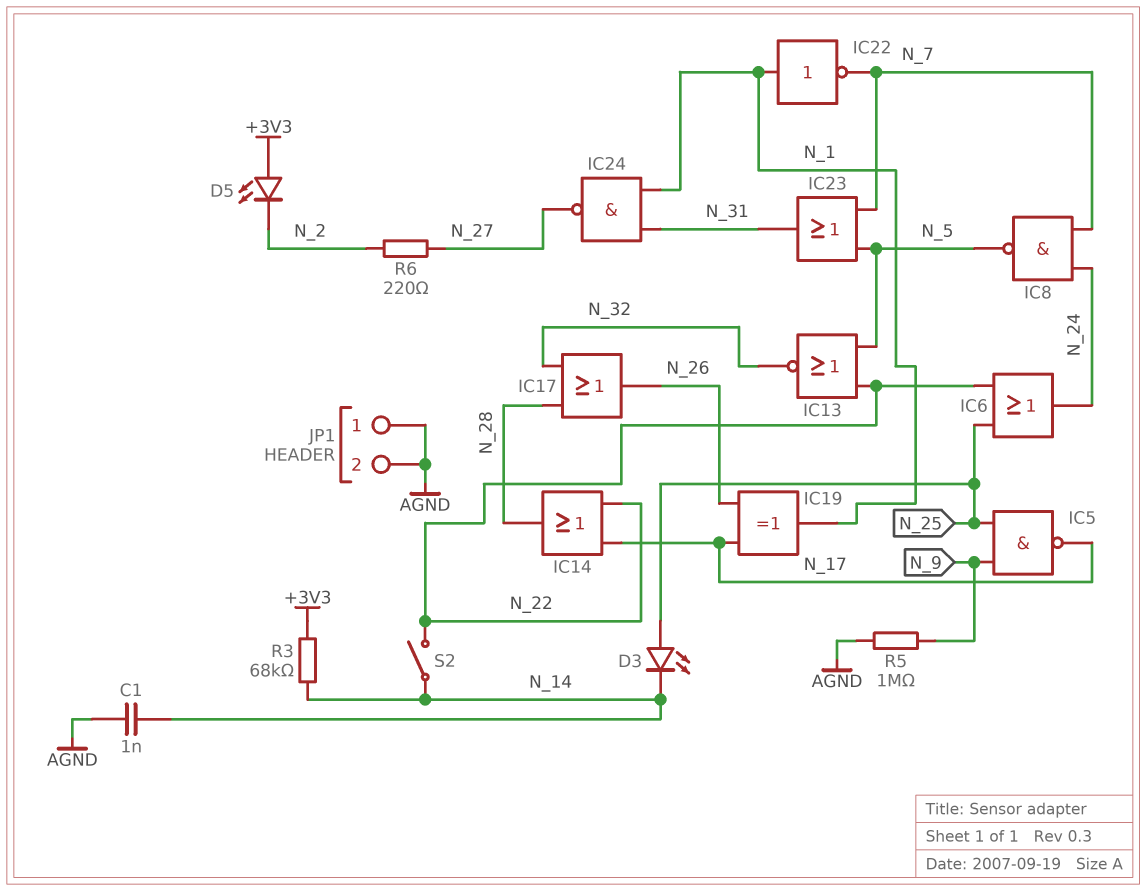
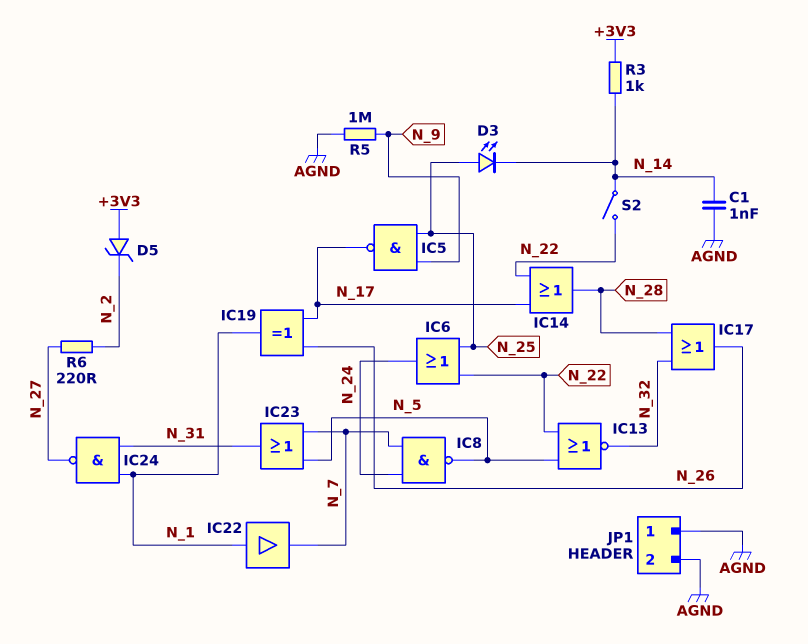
D5: LED (A +3V3, K N_2) -> zener (A +3V3, K N_2)
IC22: NOT (in N_1, out N_7) -> buffer (in N_1, out N_7)
R3: 68k (+3V3, N_14) -> 1k (+3V3, N_14)

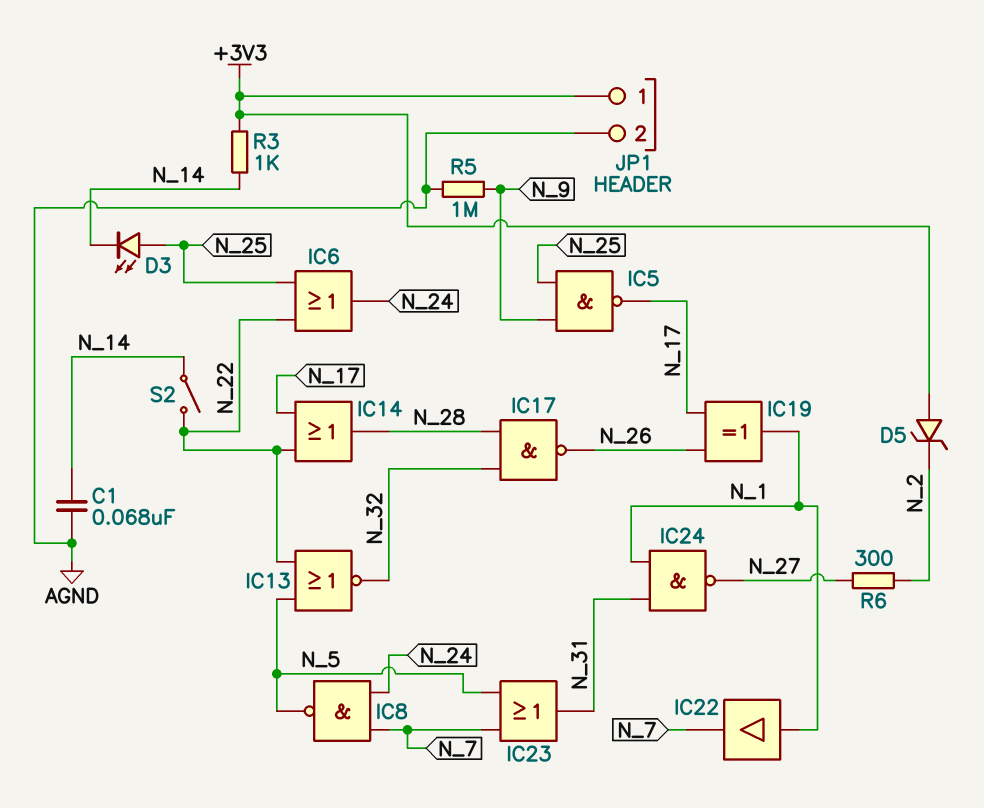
C1: 1nF (AGND, N_14) -> 68nF (AGND, N_14)
IC17: OR (in N_28, in N_32, out N_26) -> NAND (in N_28, in N_32, out N_26)
JP1 pin 1: AGND -> +3V3
R6: 220 (N_2, N_27) -> 300 (N_2, N_27)

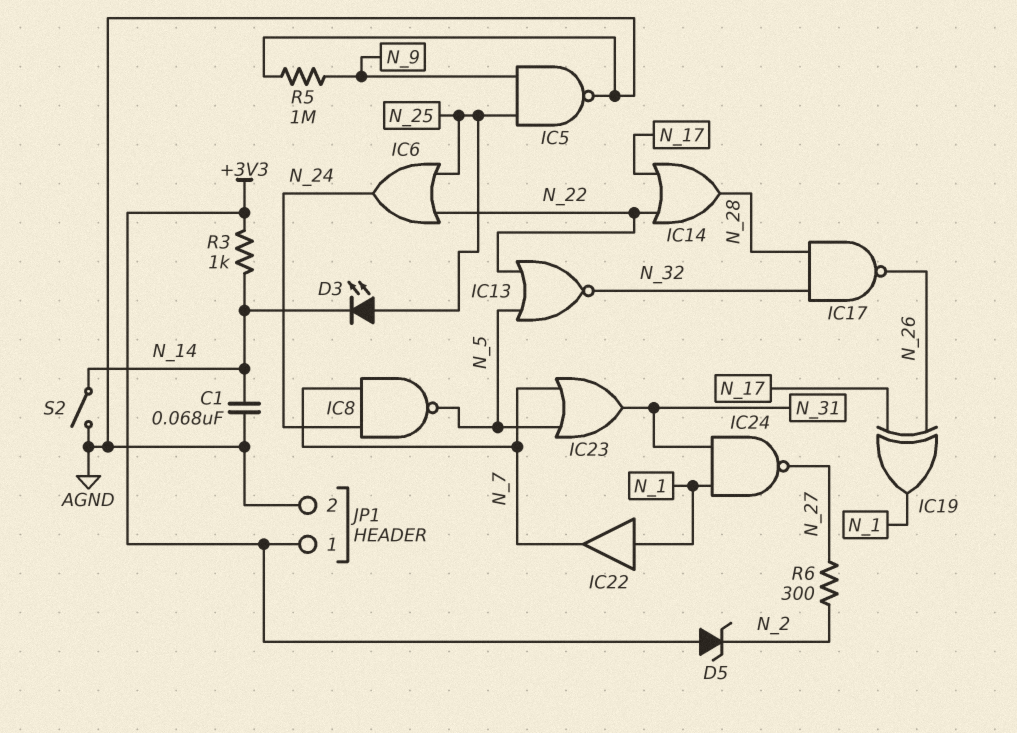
IC5: NAND (in N_9, in N_25, out N_17) -> NAND (in N_9, in N_25, out AGND)
S2: switch (N_14, N_22) -> switch (AGND, N_14)

